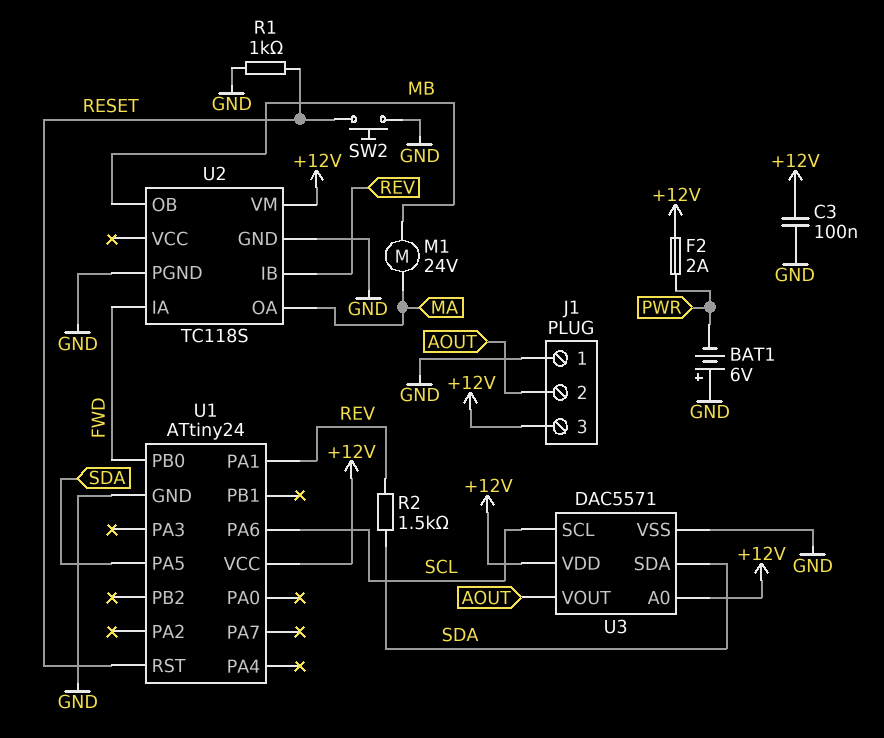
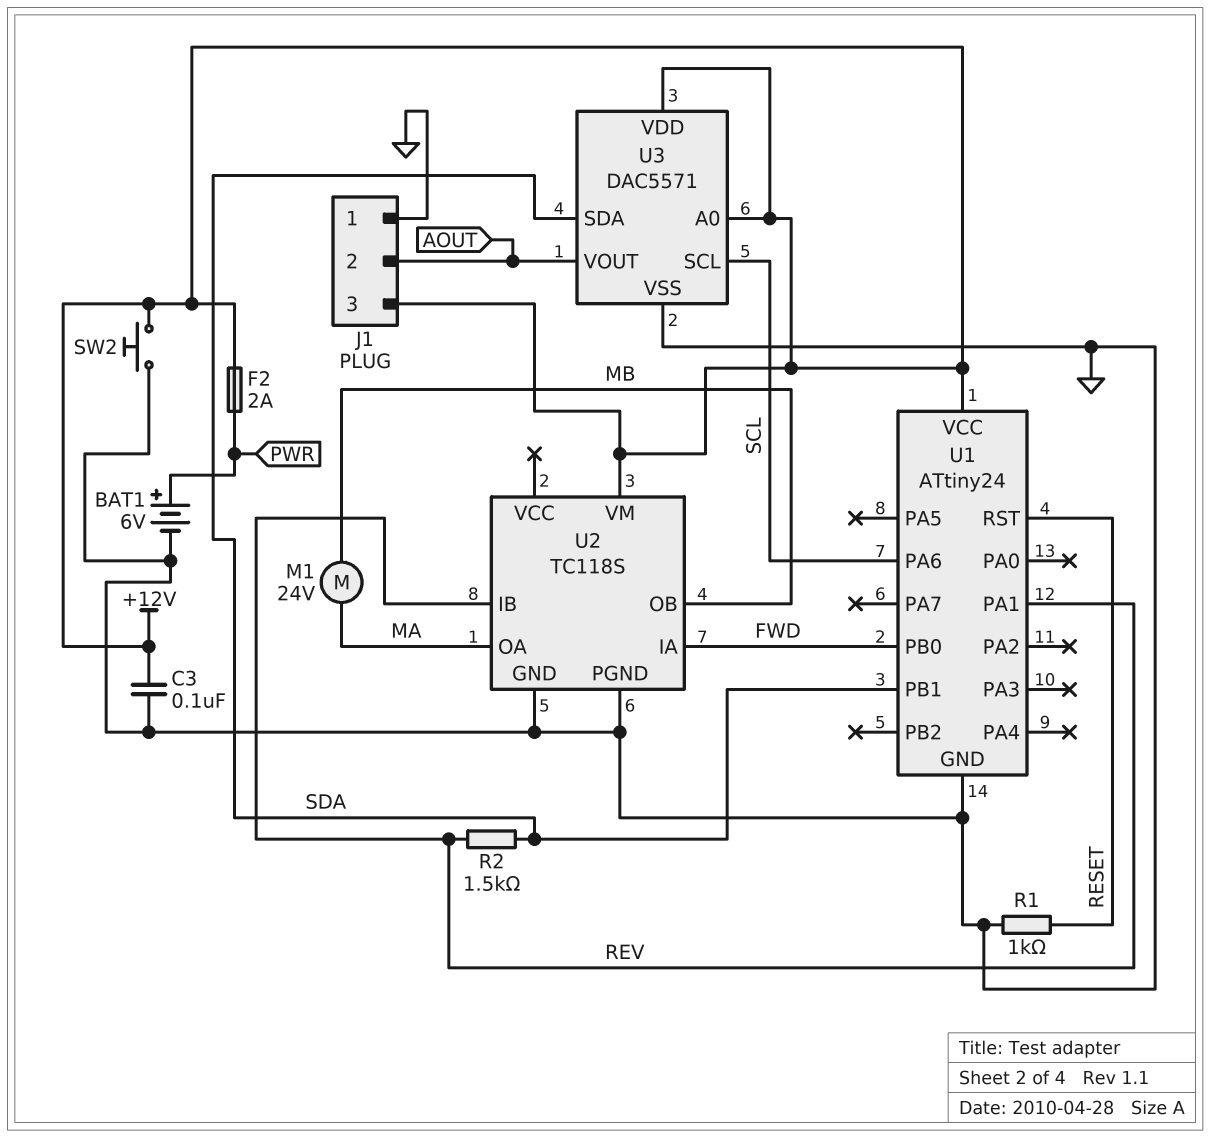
BAT1: 6V (plus GND, minus PWR) -> 6V (plus PWR, minus GND)
SW2: button (GND, RESET) -> button (+12V, GND)
U1 pin PA5: SDA -> none
U1 pin PB1: none -> SDA

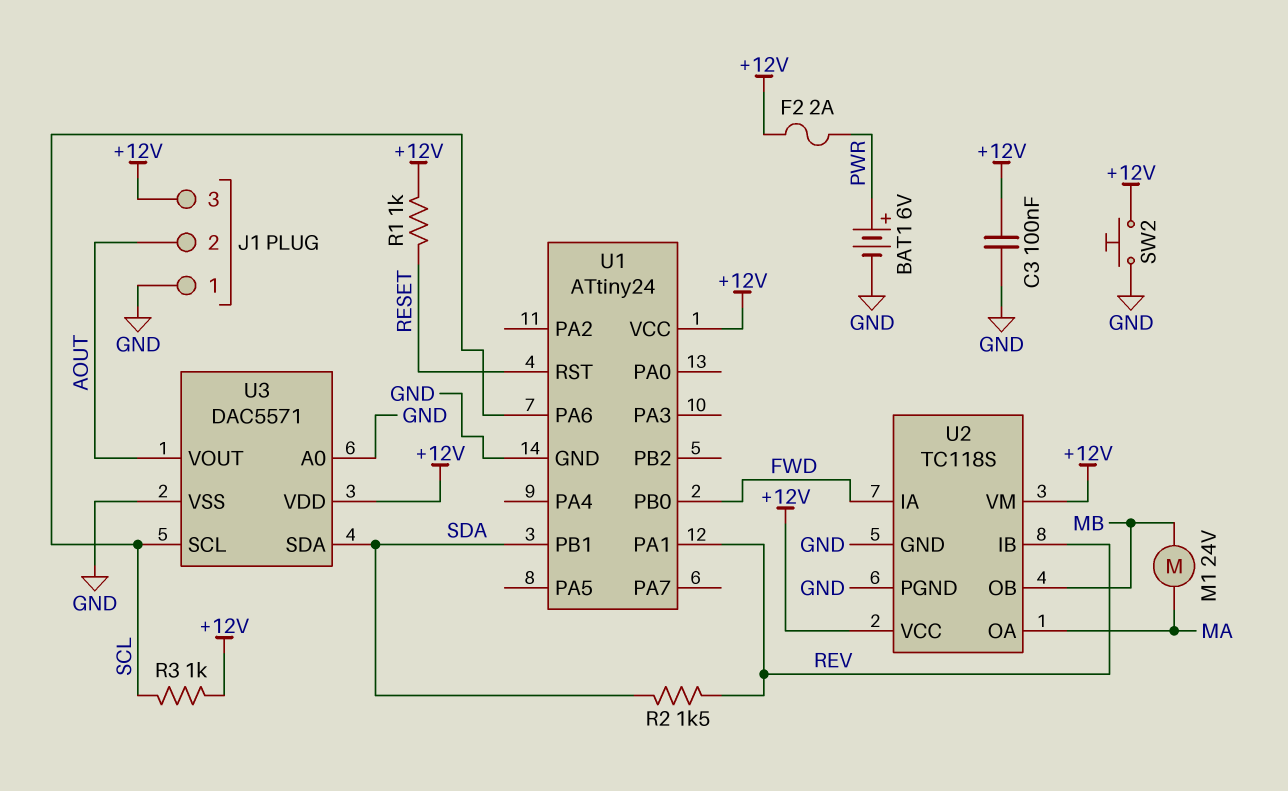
R1: 1k (GND, RESET) -> 1k (+12V, RESET)
R3: none -> 1k (+12V, SCL)
U2 pin VCC: none -> +12V
U3 pin A0: +12V -> GND

